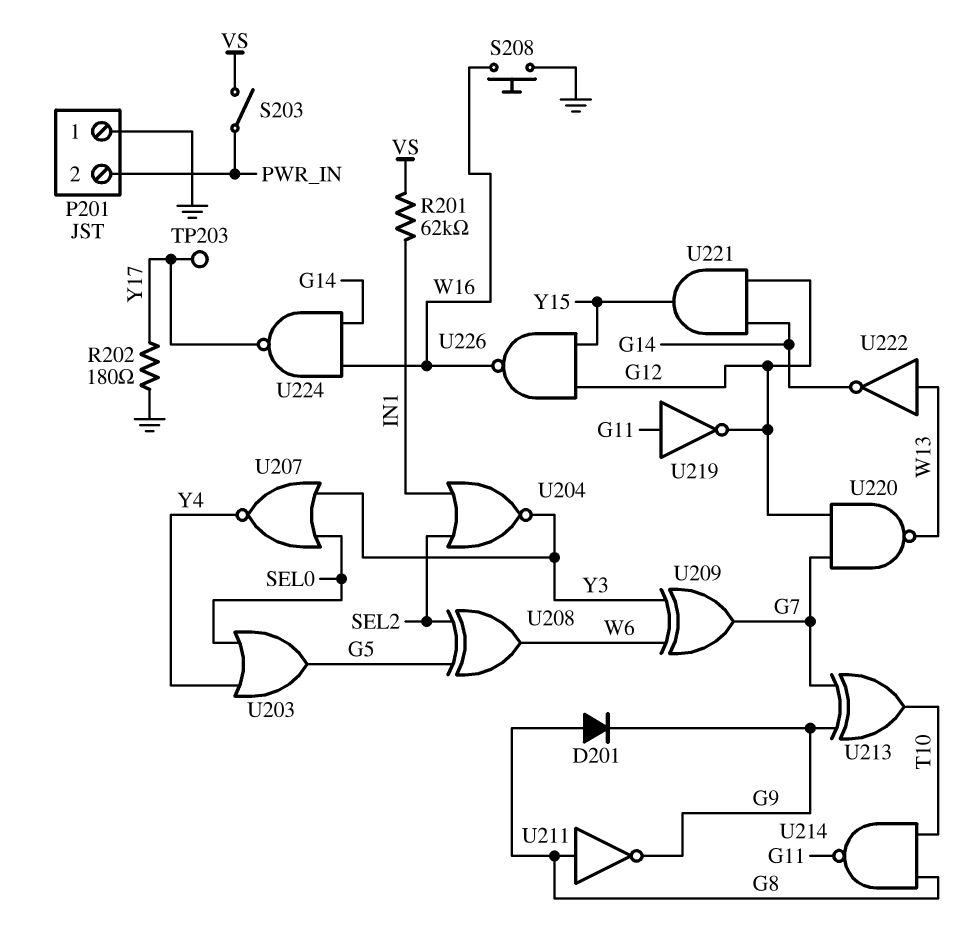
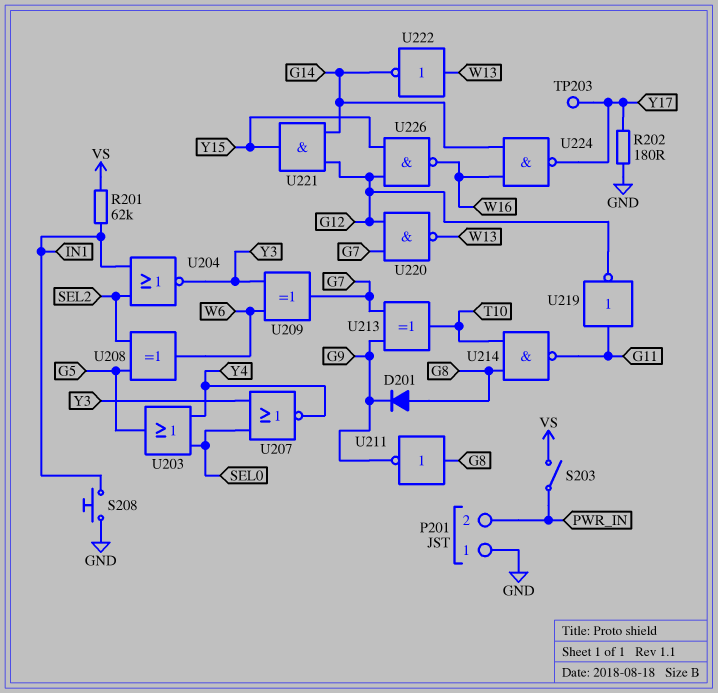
S208: button (GND, W16) -> button (GND, IN1)

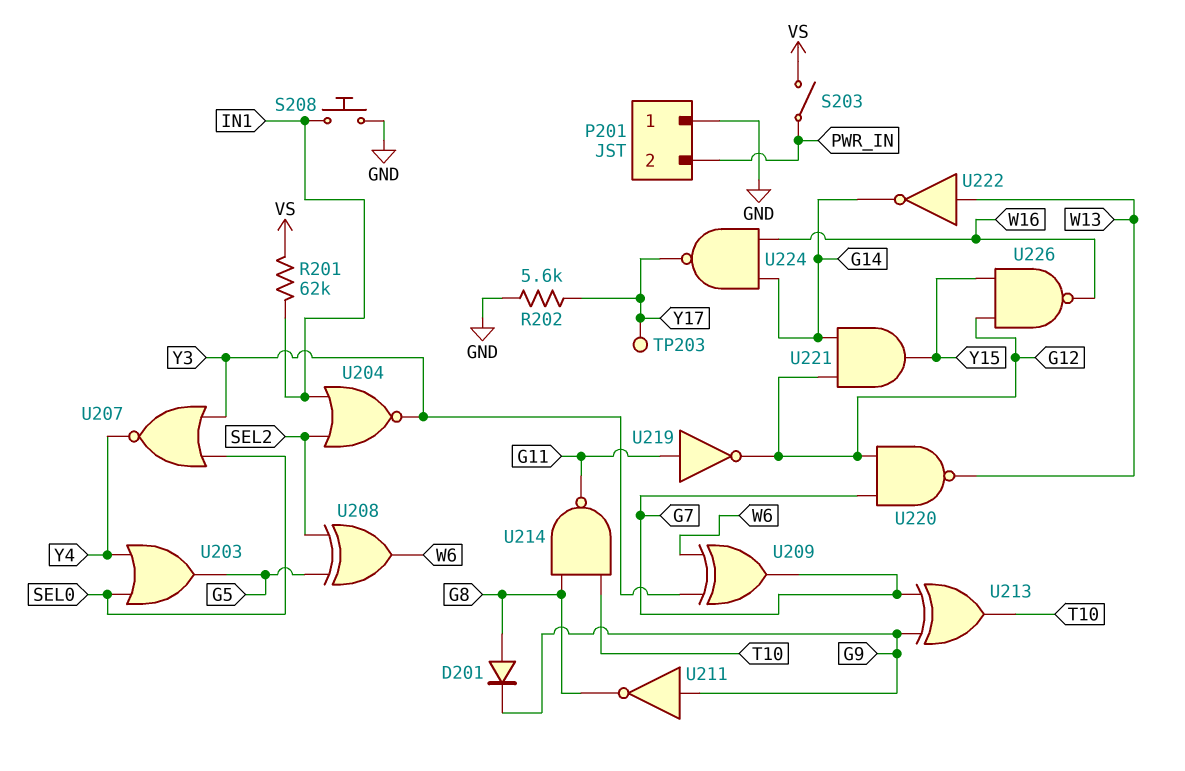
R202: 180 (GND, Y17) -> 5.6k (GND, Y17)
U211: NOT (in G8, out G9) -> NOT (in G9, out G8)

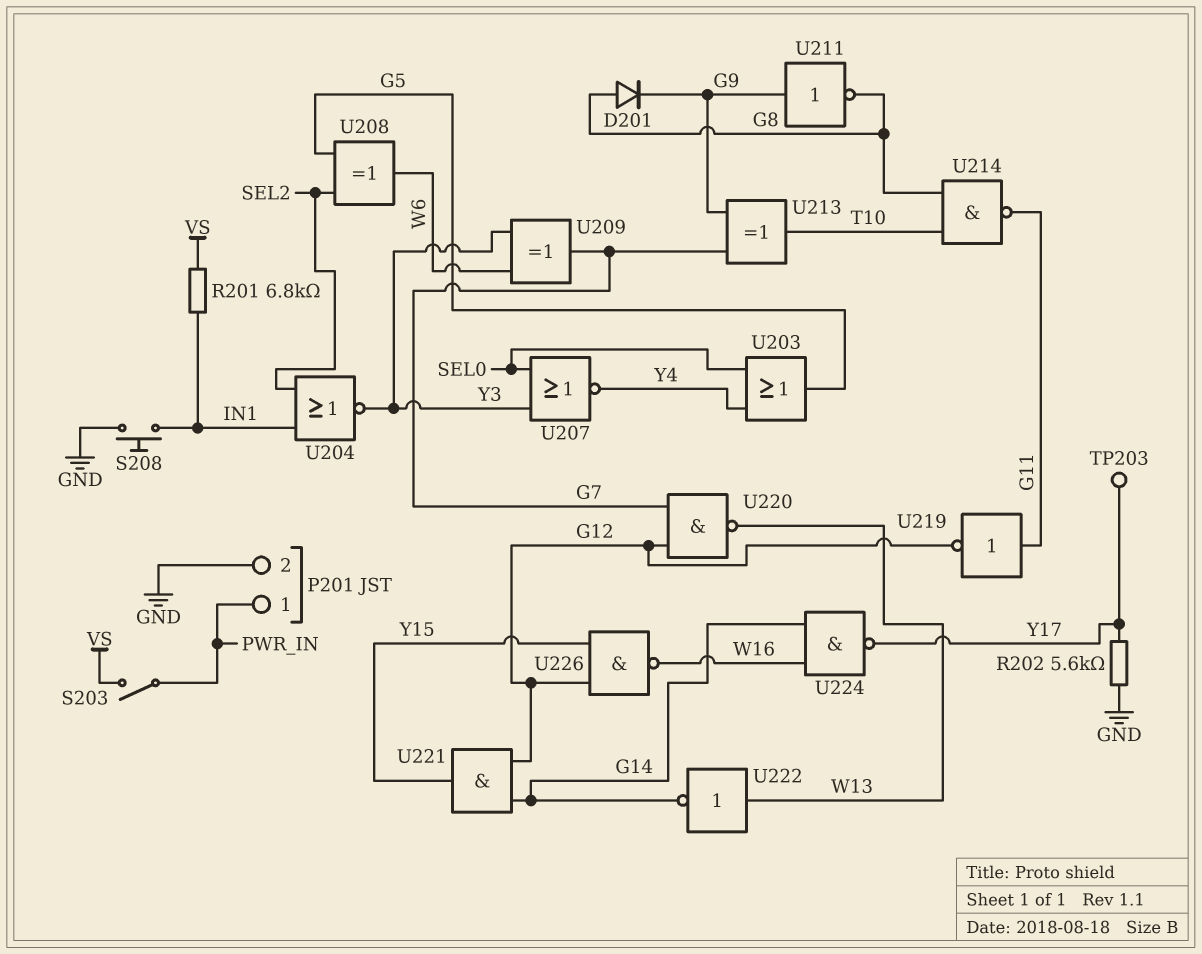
P201 pin 1: GND -> PWR_IN
P201 pin 2: PWR_IN -> GND
R201: 62k (IN1, VS) -> 6.8k (IN1, VS)

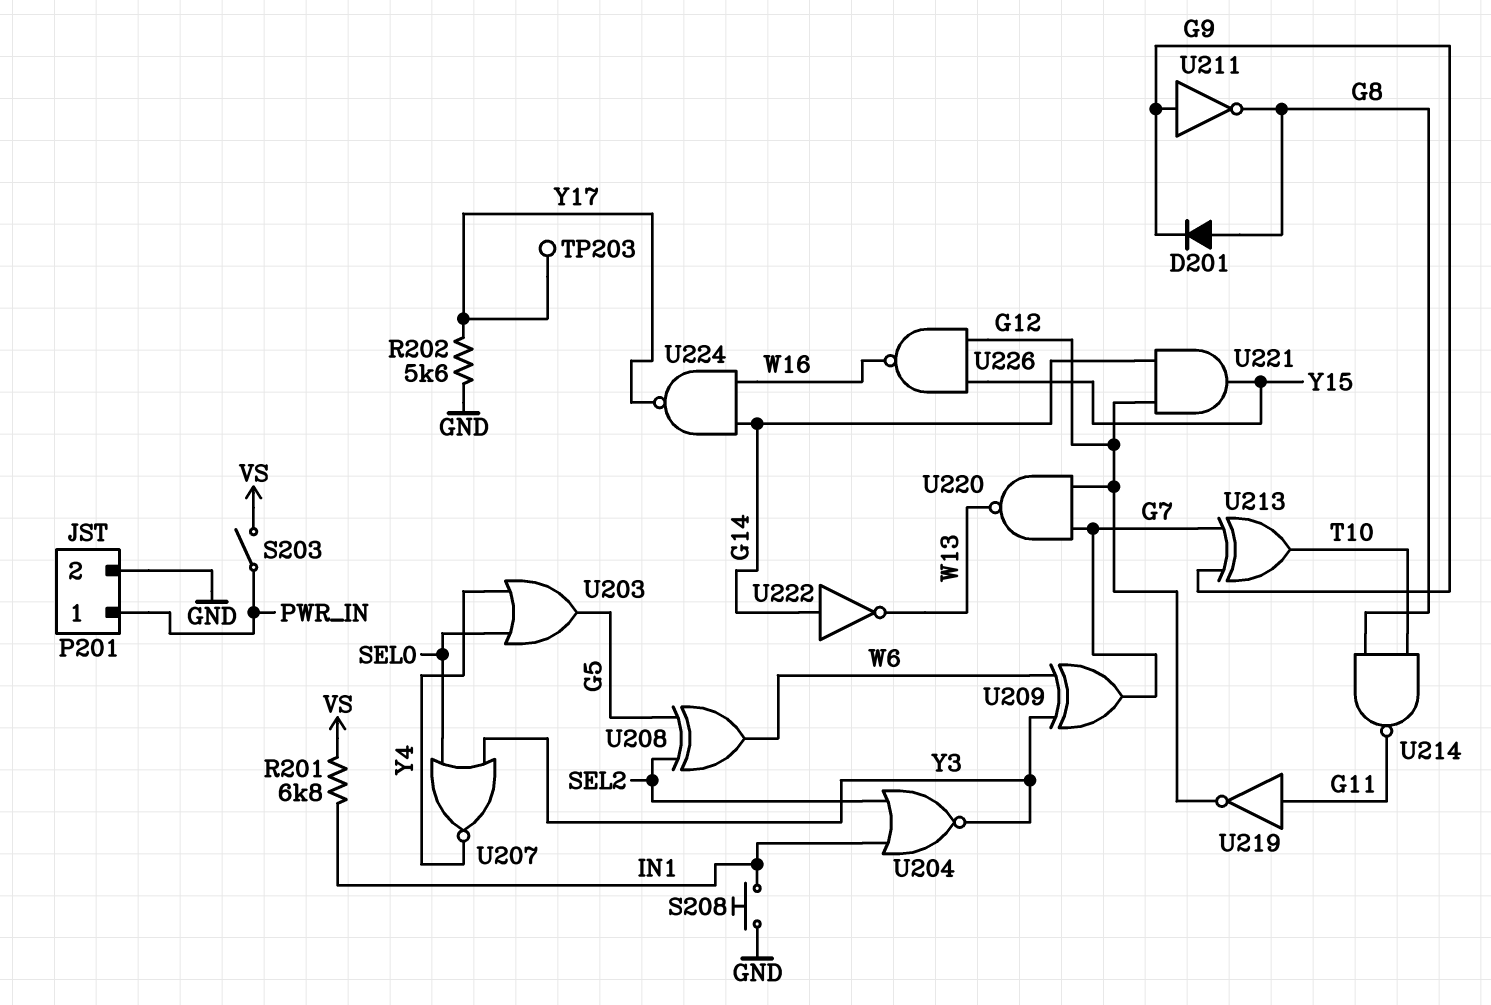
U222: NOT (in W13, out G14) -> NOT (in G14, out W13)

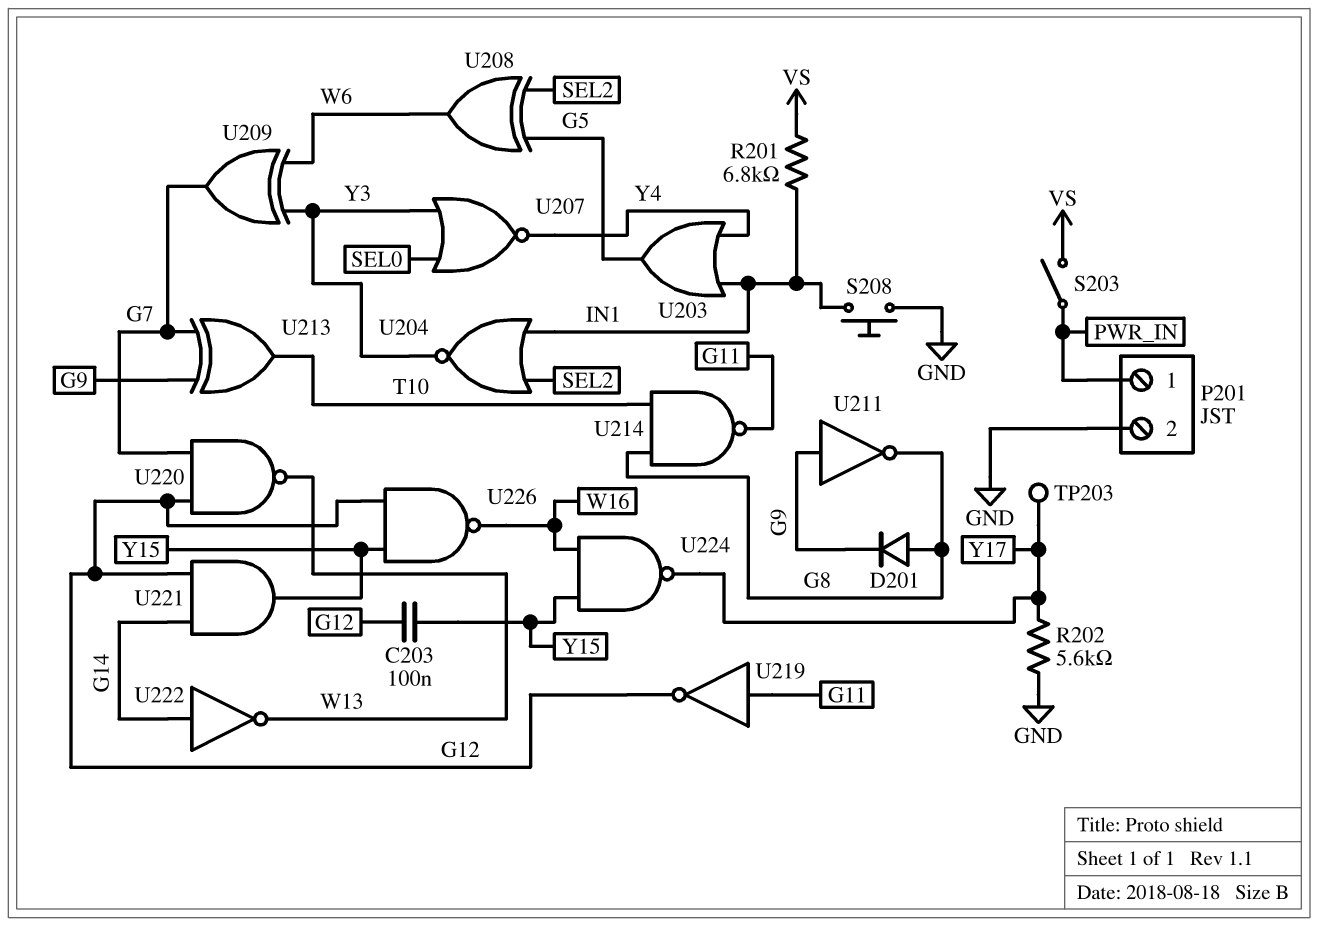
C203: none -> 100nF (G12, Y15)
U203: OR (in SEL0, in Y4, out G5) -> OR (in IN1, in Y4, out G5)
U224: NAND (in G14, in W16, out Y17) -> NAND (in W16, in Y15, out Y17)

